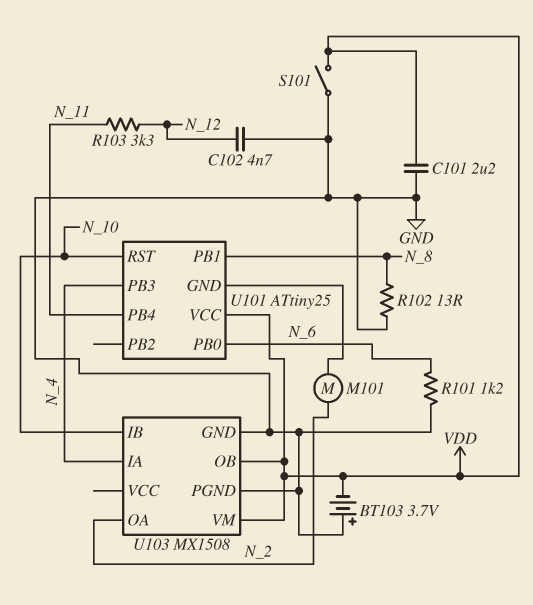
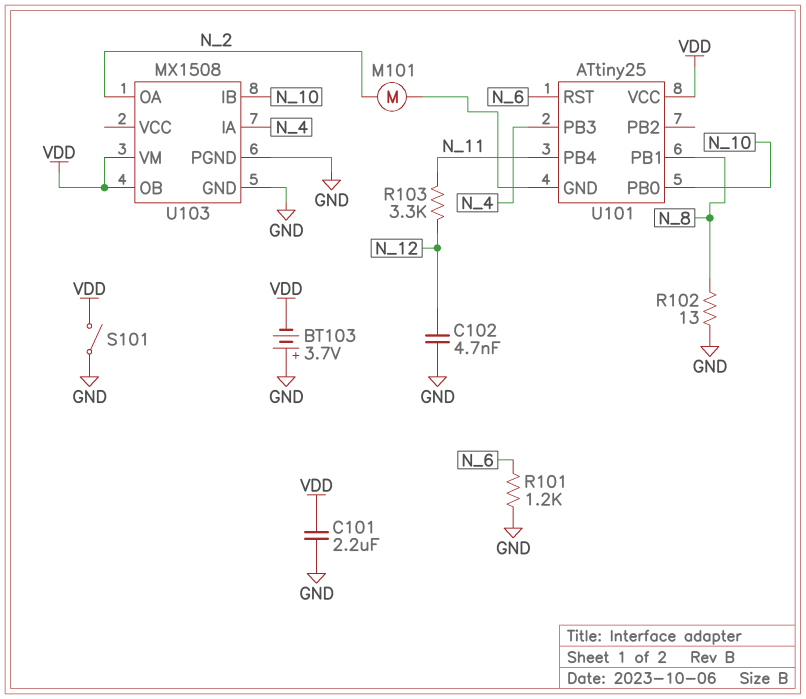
U101 pin PB0: N_6 -> N_10
U101 pin RST: N_10 -> N_6

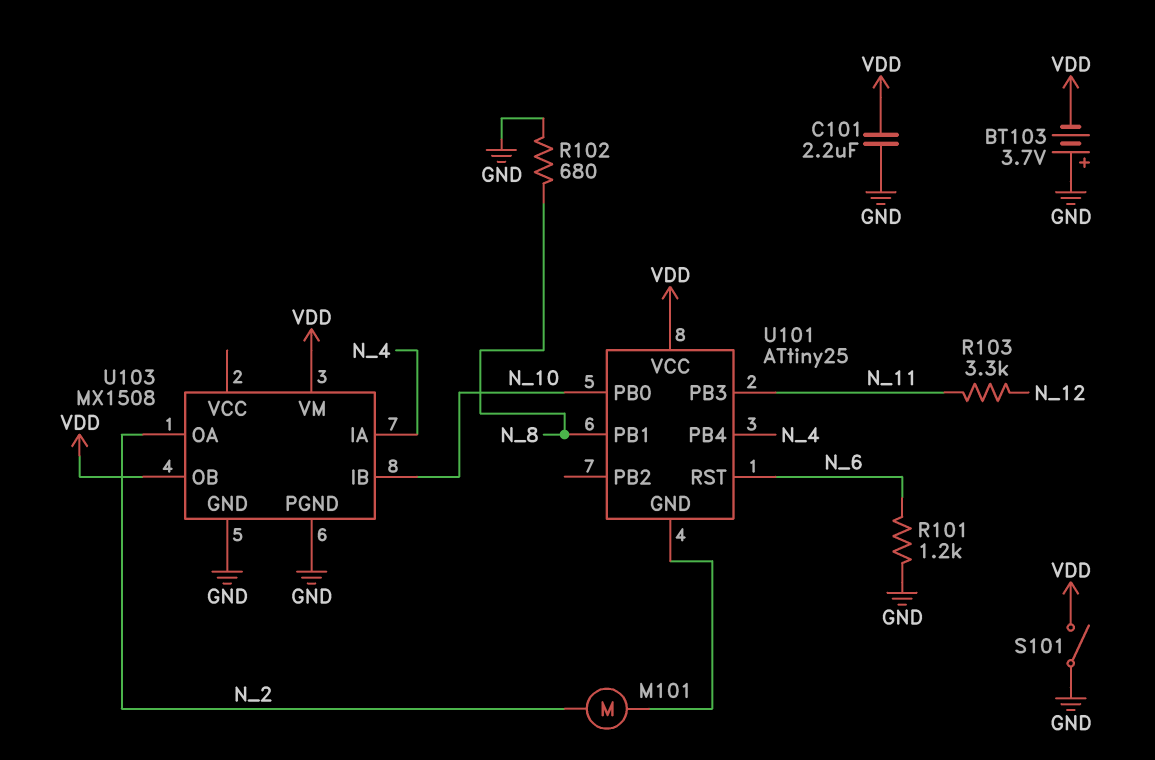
C102: 4.7nF (GND, N_12) -> none
R102: 13 (GND, N_8) -> 680 (GND, N_8)
U101 pin PB3: N_4 -> N_11
U101 pin PB4: N_11 -> N_4

